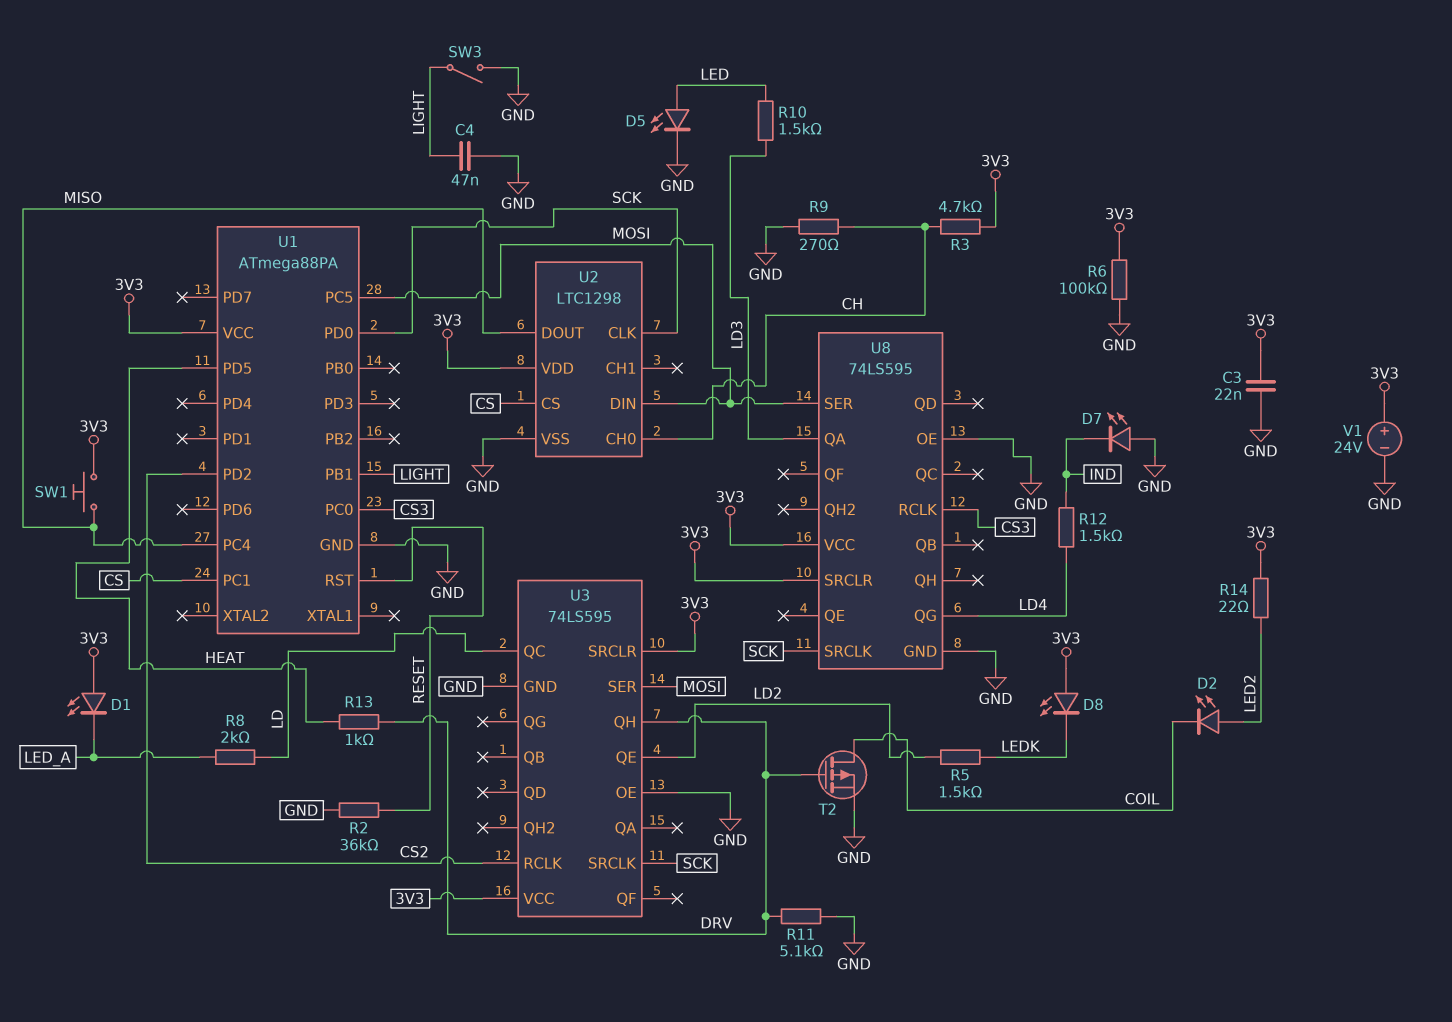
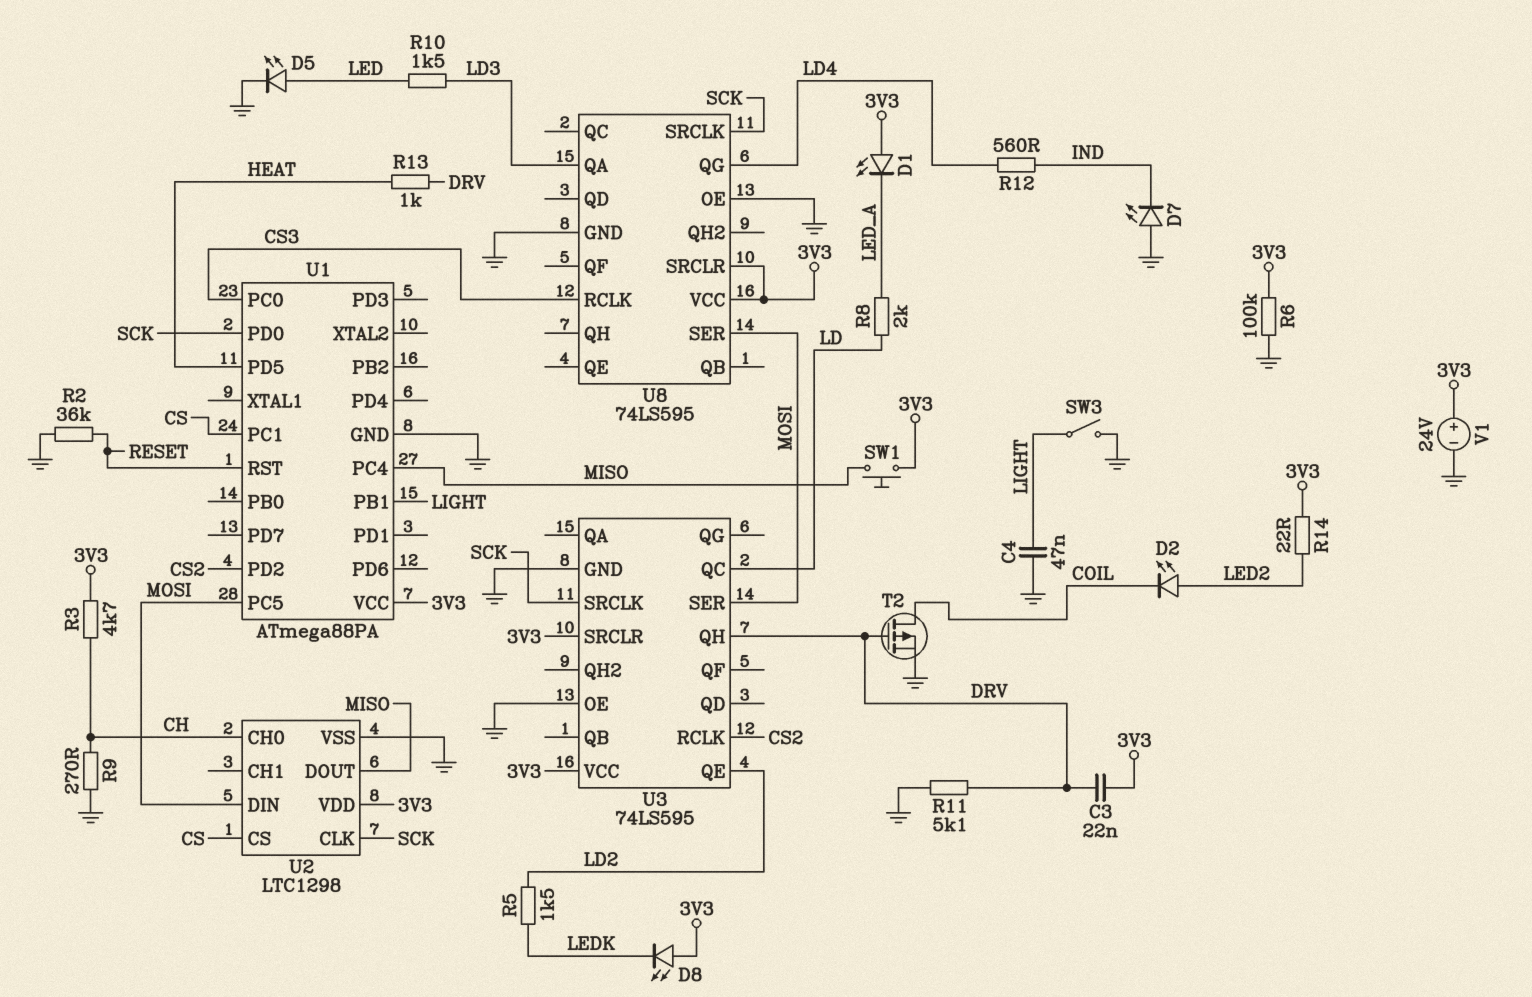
C3: 22nF (3V3, GND) -> 22nF (3V3, DRV)
R12: 1.5k (IND, LD4) -> 560 (IND, LD4)

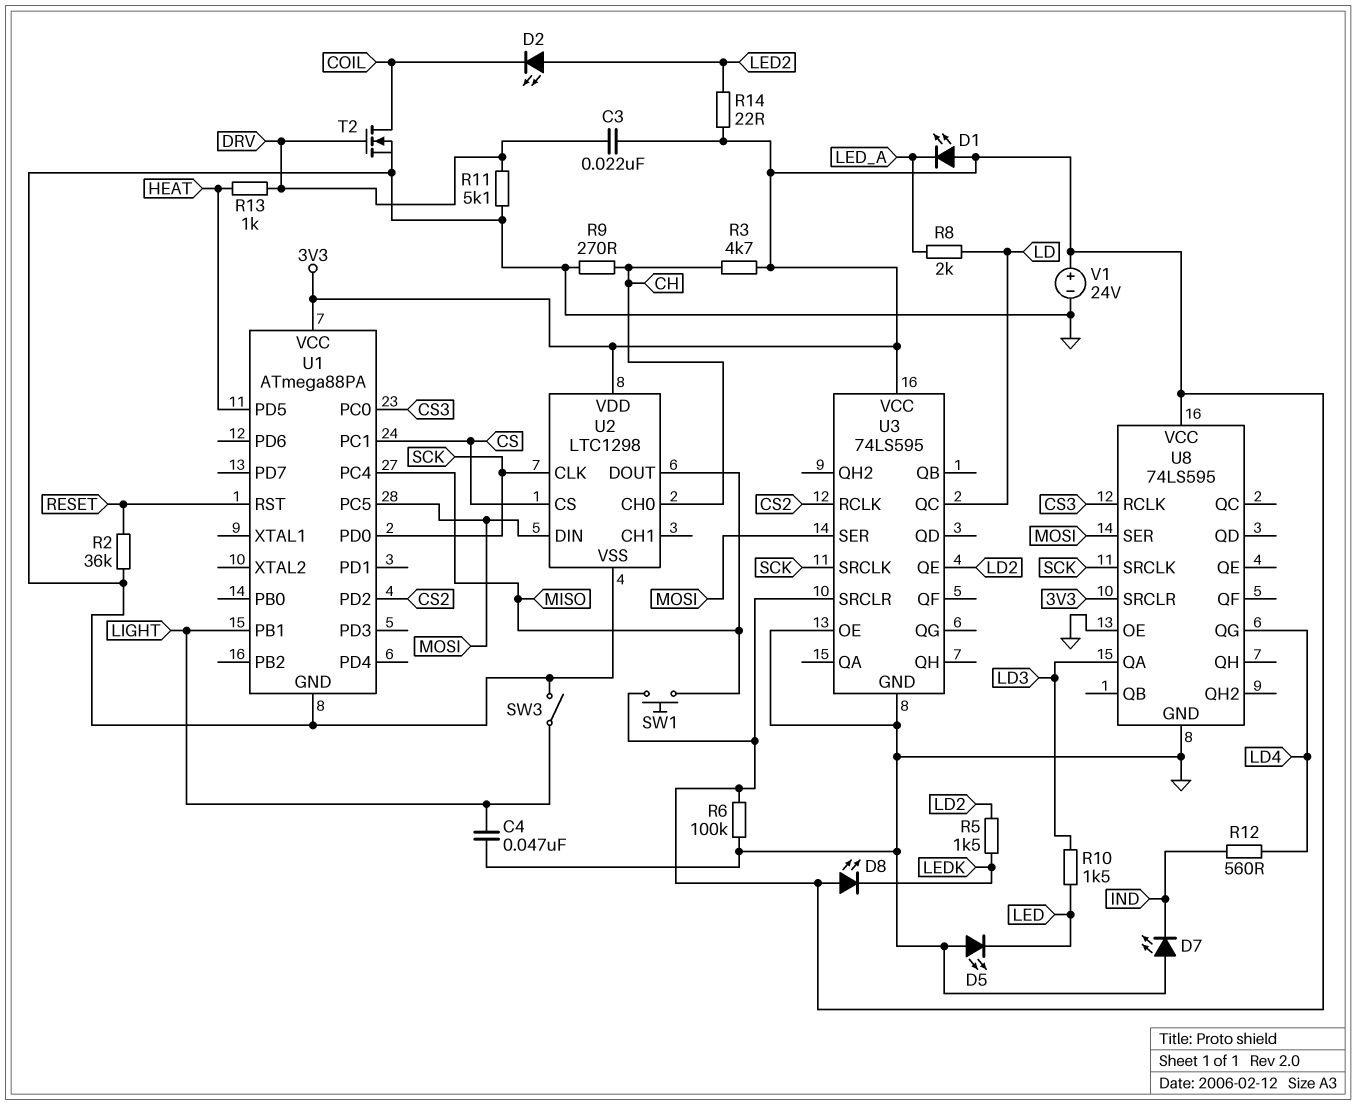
D5: LED (A LED, K GND) -> LED (A GND, K LED)
T2: PMOS (G DRV, D COIL, S GND) -> NMOS (G DRV, D COIL, S GND)
U3 pin QH: DRV -> none

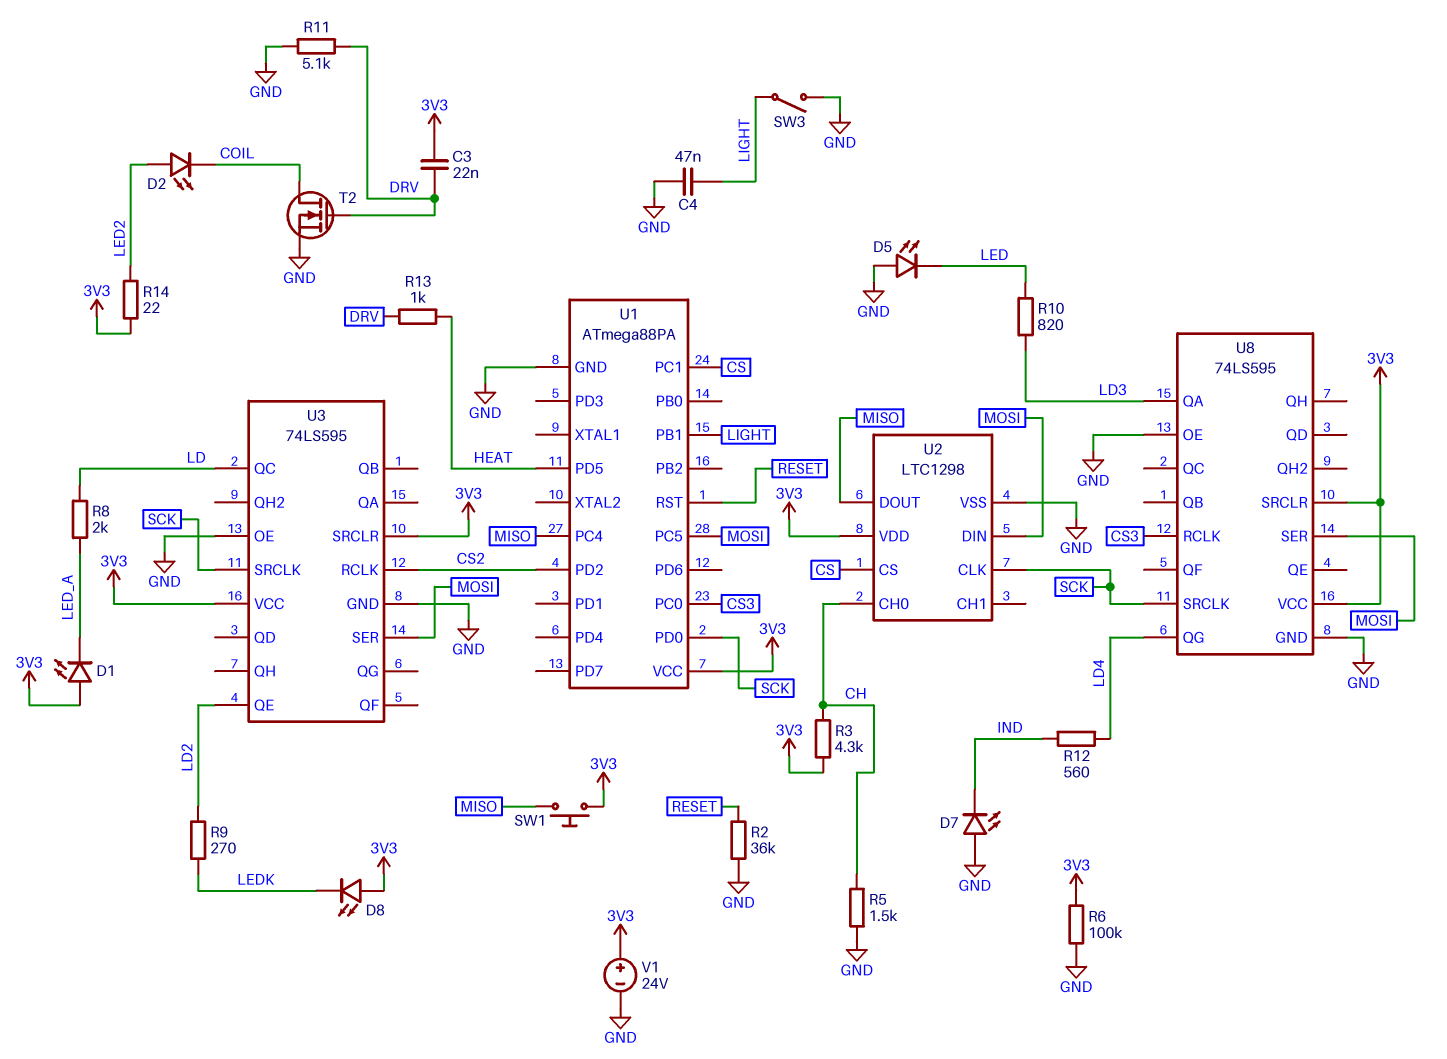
R3: 4.7k (3V3, CH) -> 4.3k (3V3, CH)
R5: 1.5k (LD2, LEDK) -> 1.5k (CH, GND)
R9: 270 (CH, GND) -> 270 (LD2, LEDK)
R10: 1.5k (LD3, LED) -> 820 (LD3, LED)

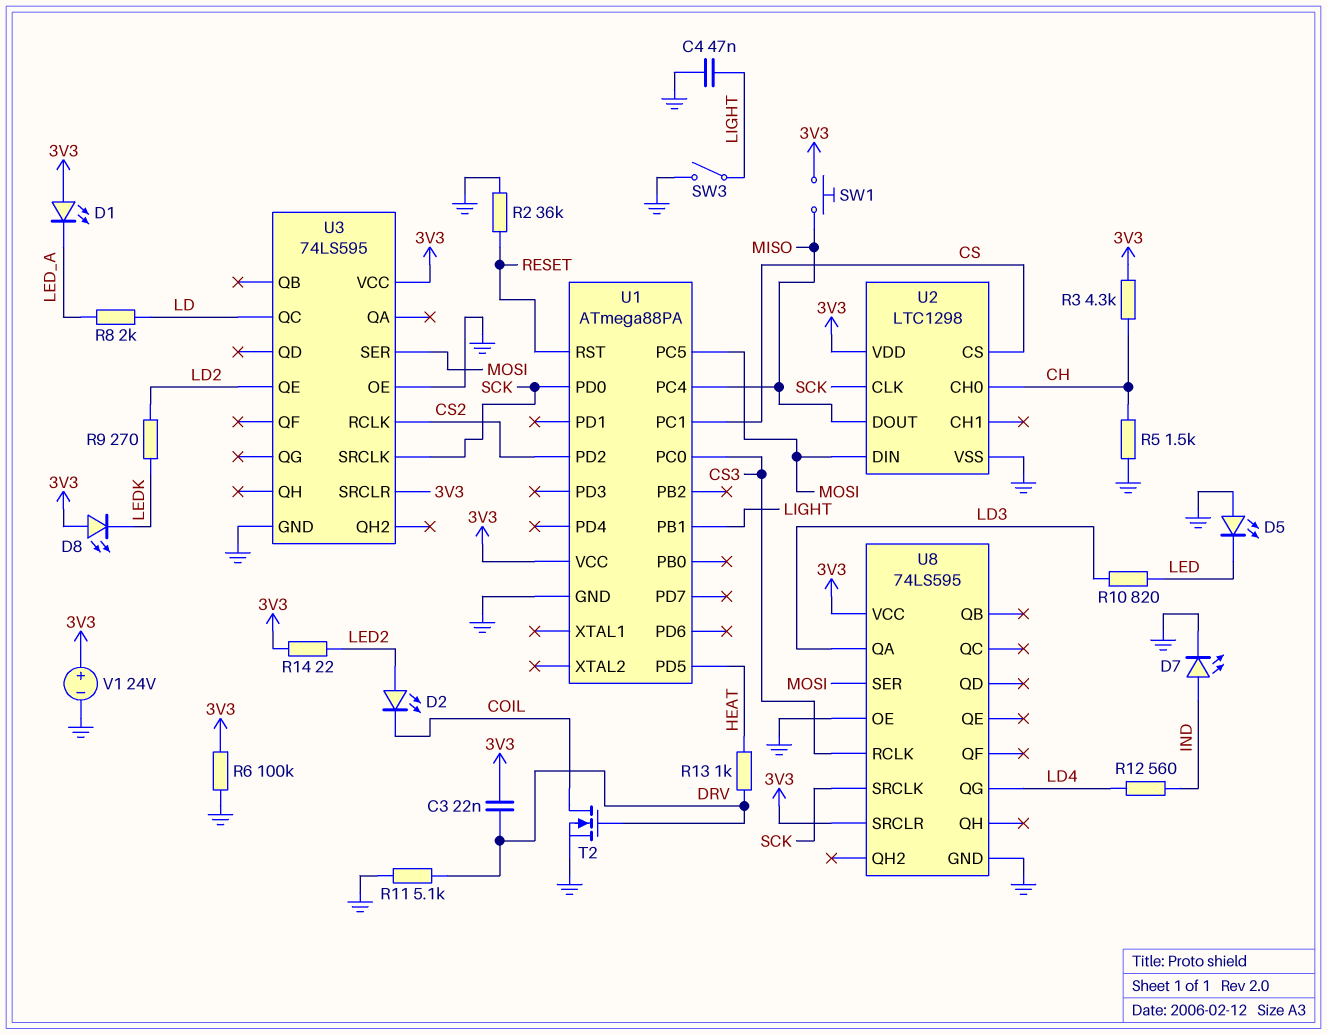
D7: LED (A GND, K IND) -> LED (A IND, K GND)

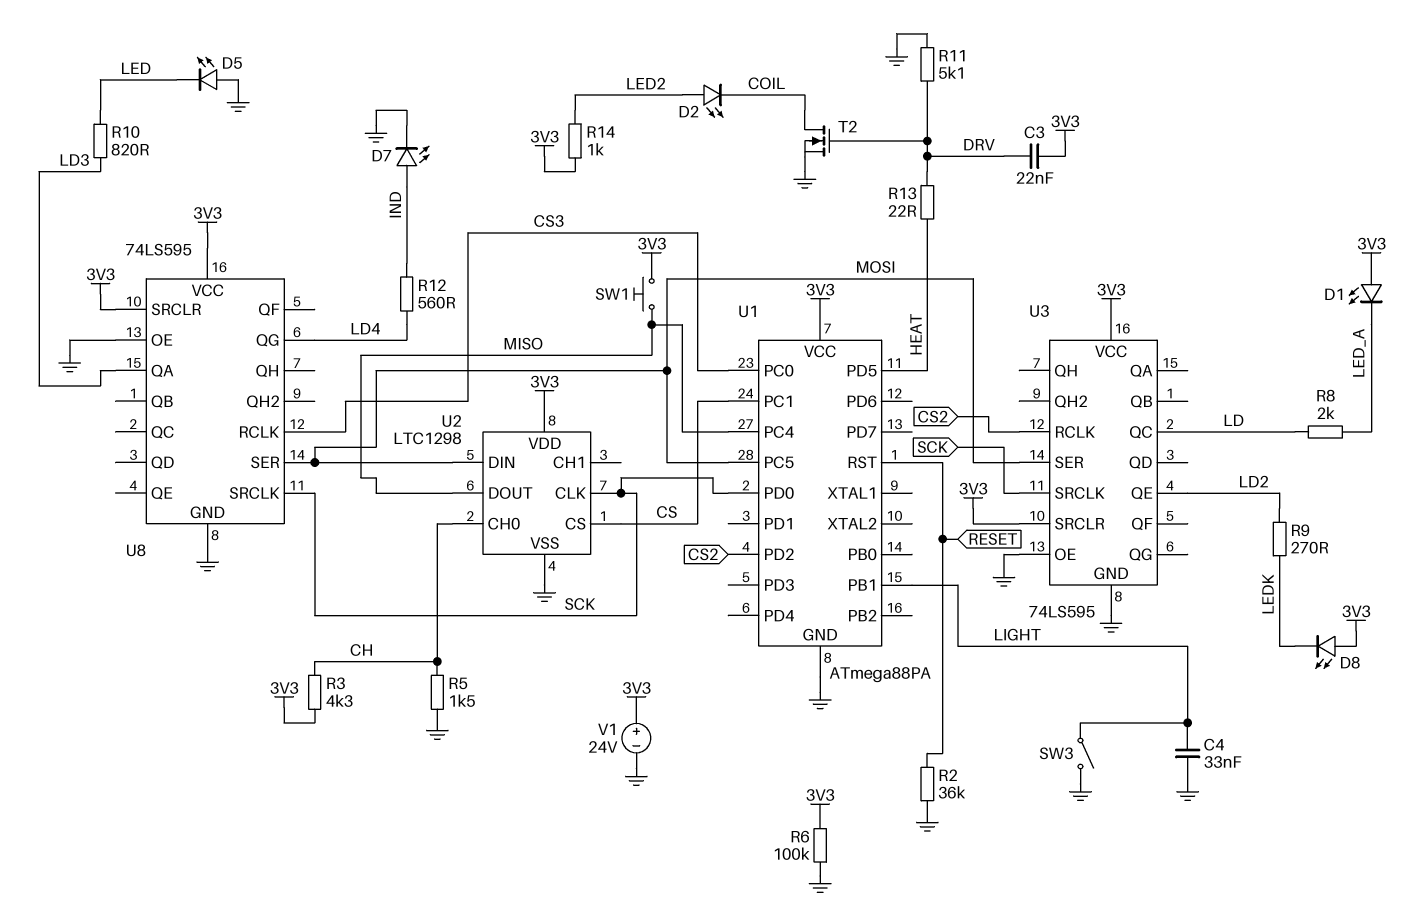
C4: 47nF (GND, LIGHT) -> 33nF (GND, LIGHT)
R13: 1k (DRV, HEAT) -> 22 (DRV, HEAT)
R14: 22 (3V3, LED2) -> 1k (3V3, LED2)

